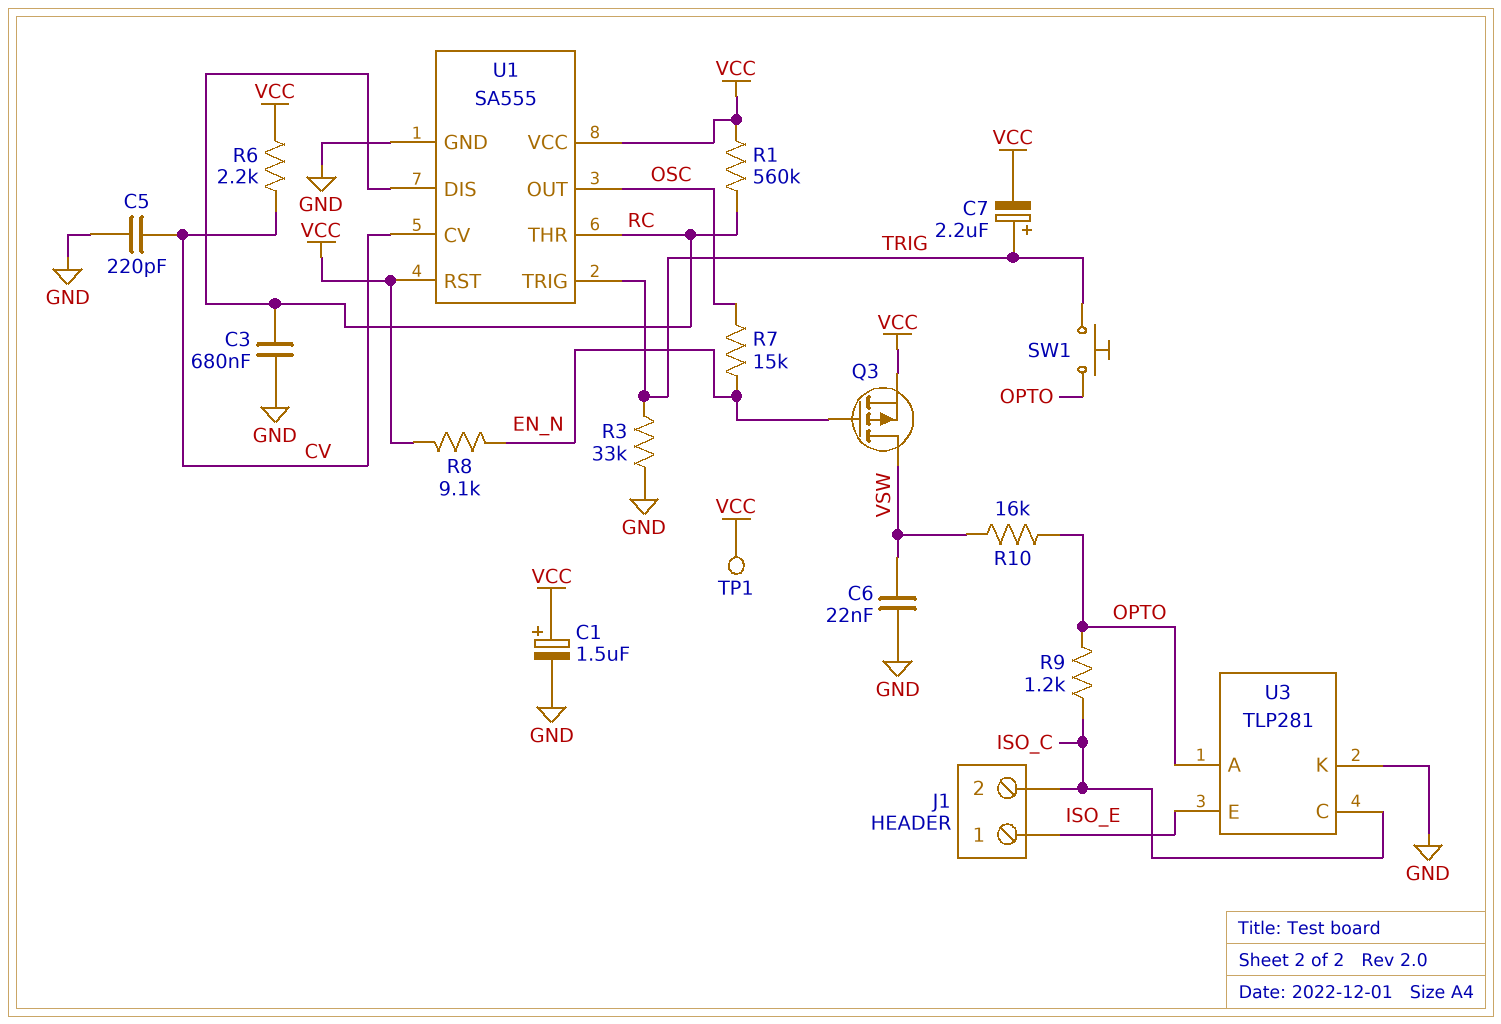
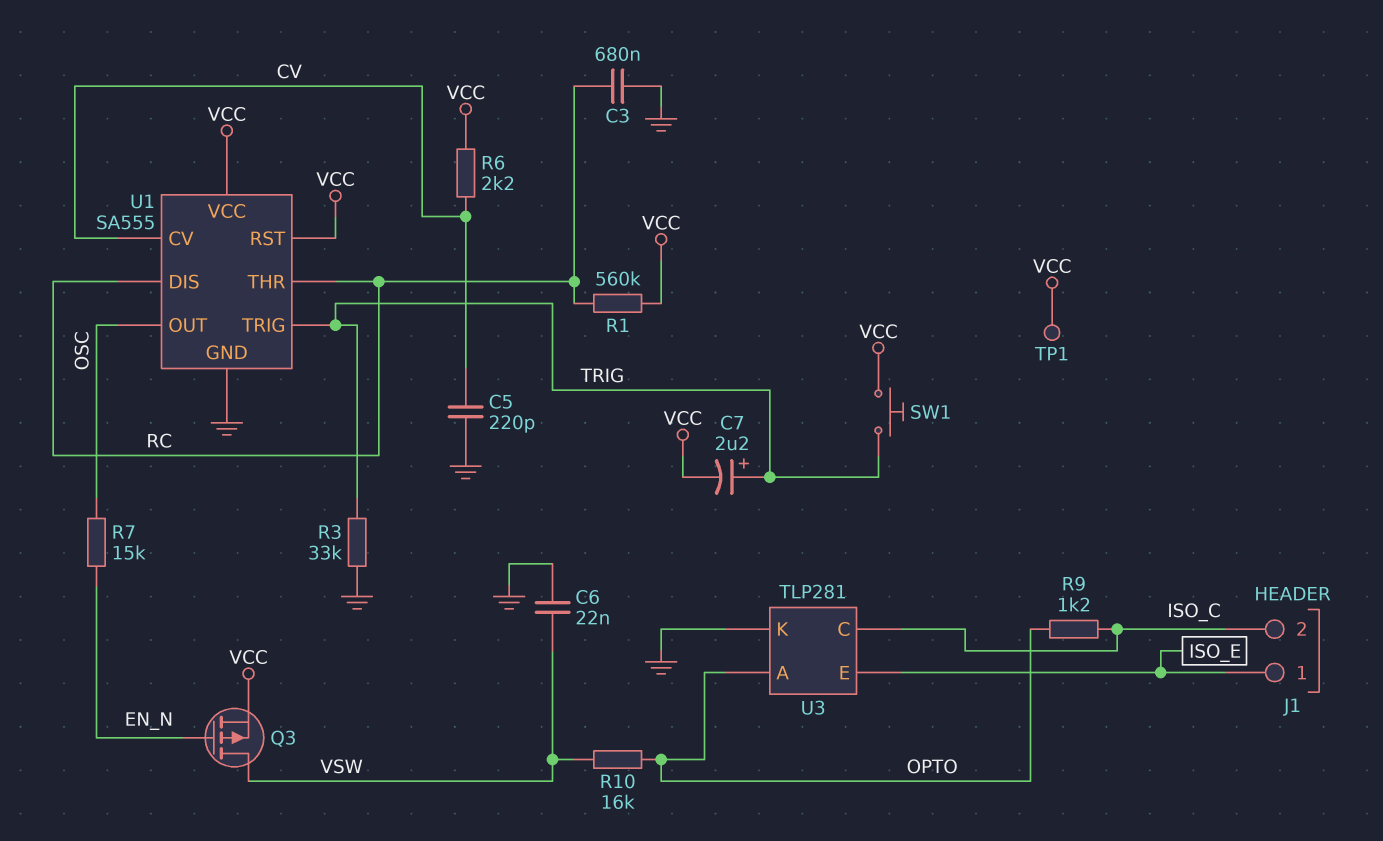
C1: 1.5uF (plus VCC, minus GND) -> none
R8: 9.1k (EN_N, VCC) -> none
SW1: button (OPTO, TRIG) -> button (TRIG, VCC)

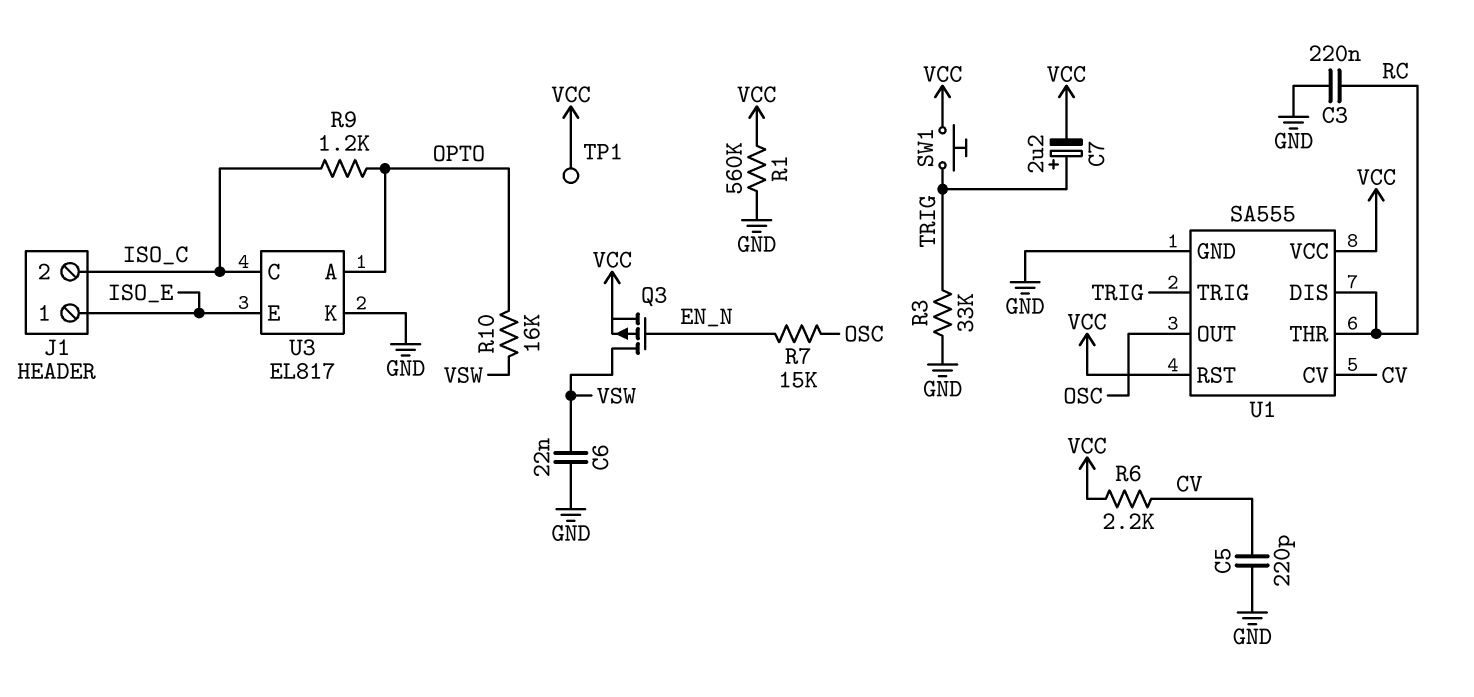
C3: 680nF (GND, RC) -> 220nF (GND, RC)
R1: 560k (RC, VCC) -> 560k (GND, VCC)
U3: TLP281 -> EL817

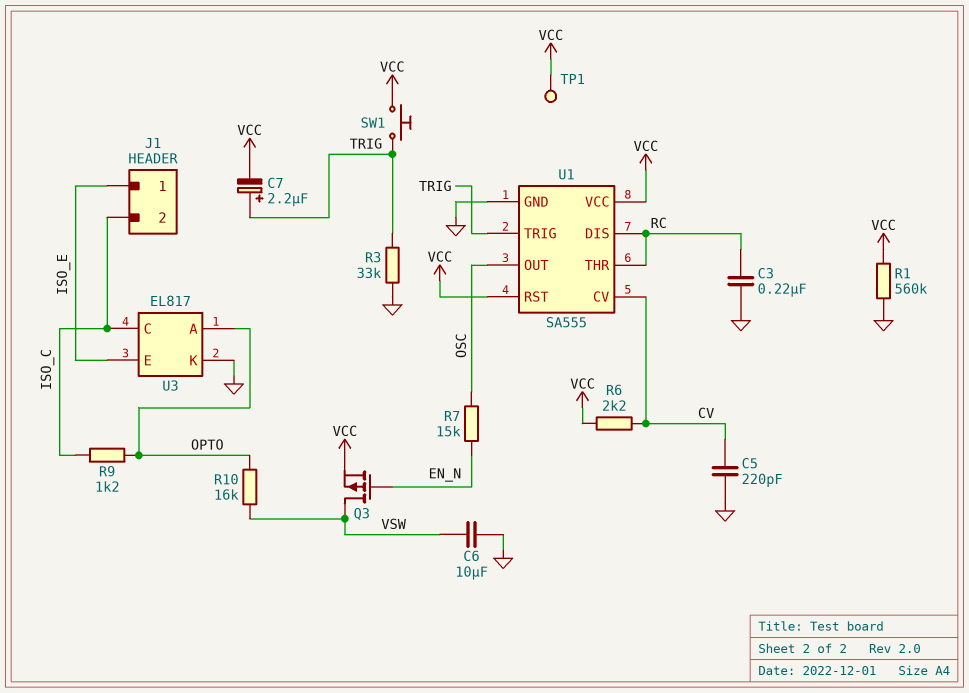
C6: 22nF (GND, VSW) -> 10uF (GND, VSW)

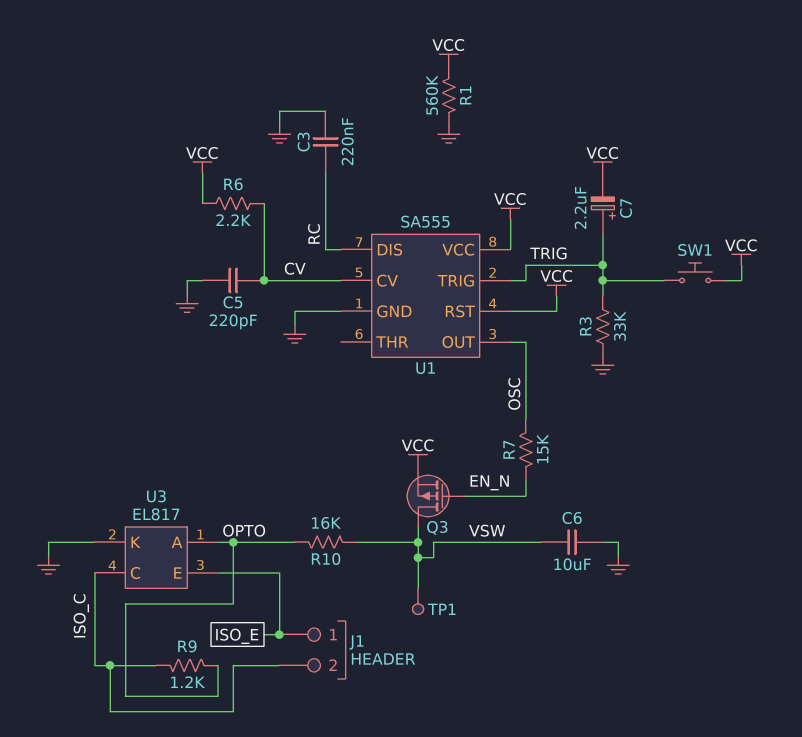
TP1: test point (VCC) -> test point (VSW)
U1 pin THR: RC -> none

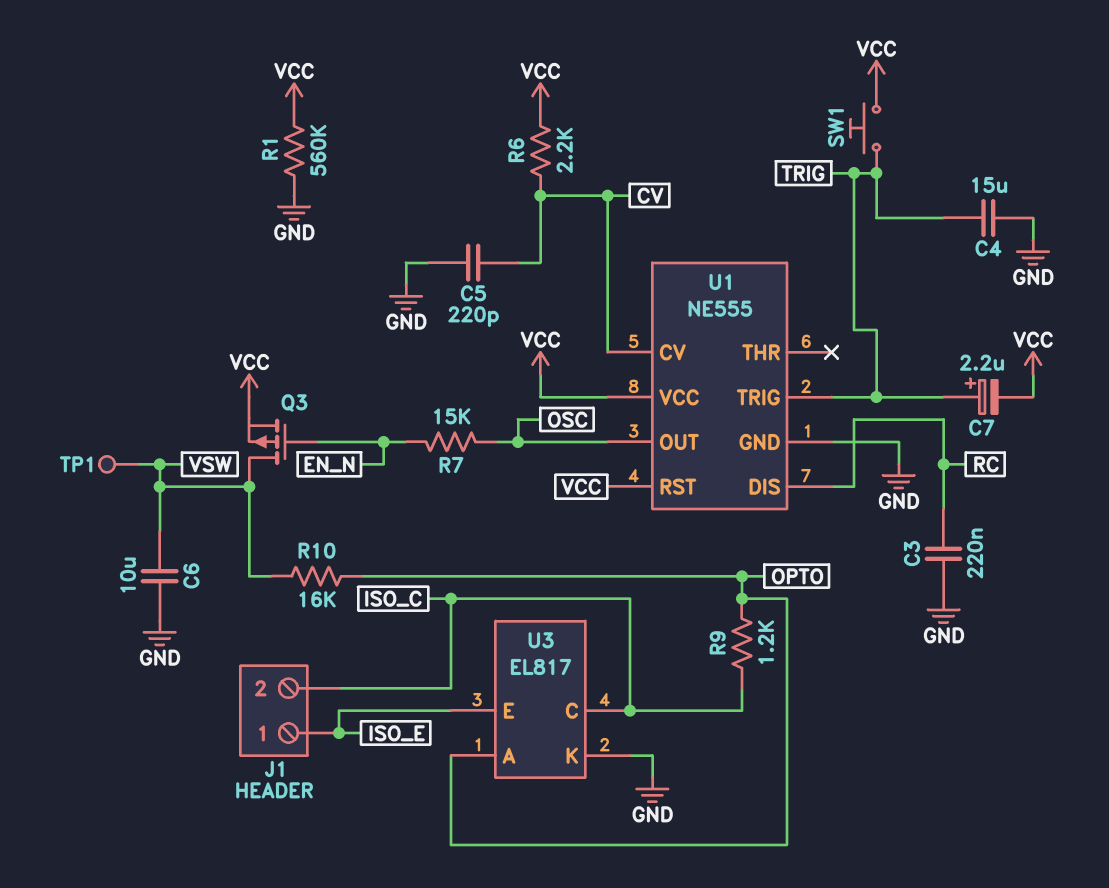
C4: none -> 15uF (GND, TRIG)
R3: 33k (GND, TRIG) -> none
U1: SA555 -> NE555

